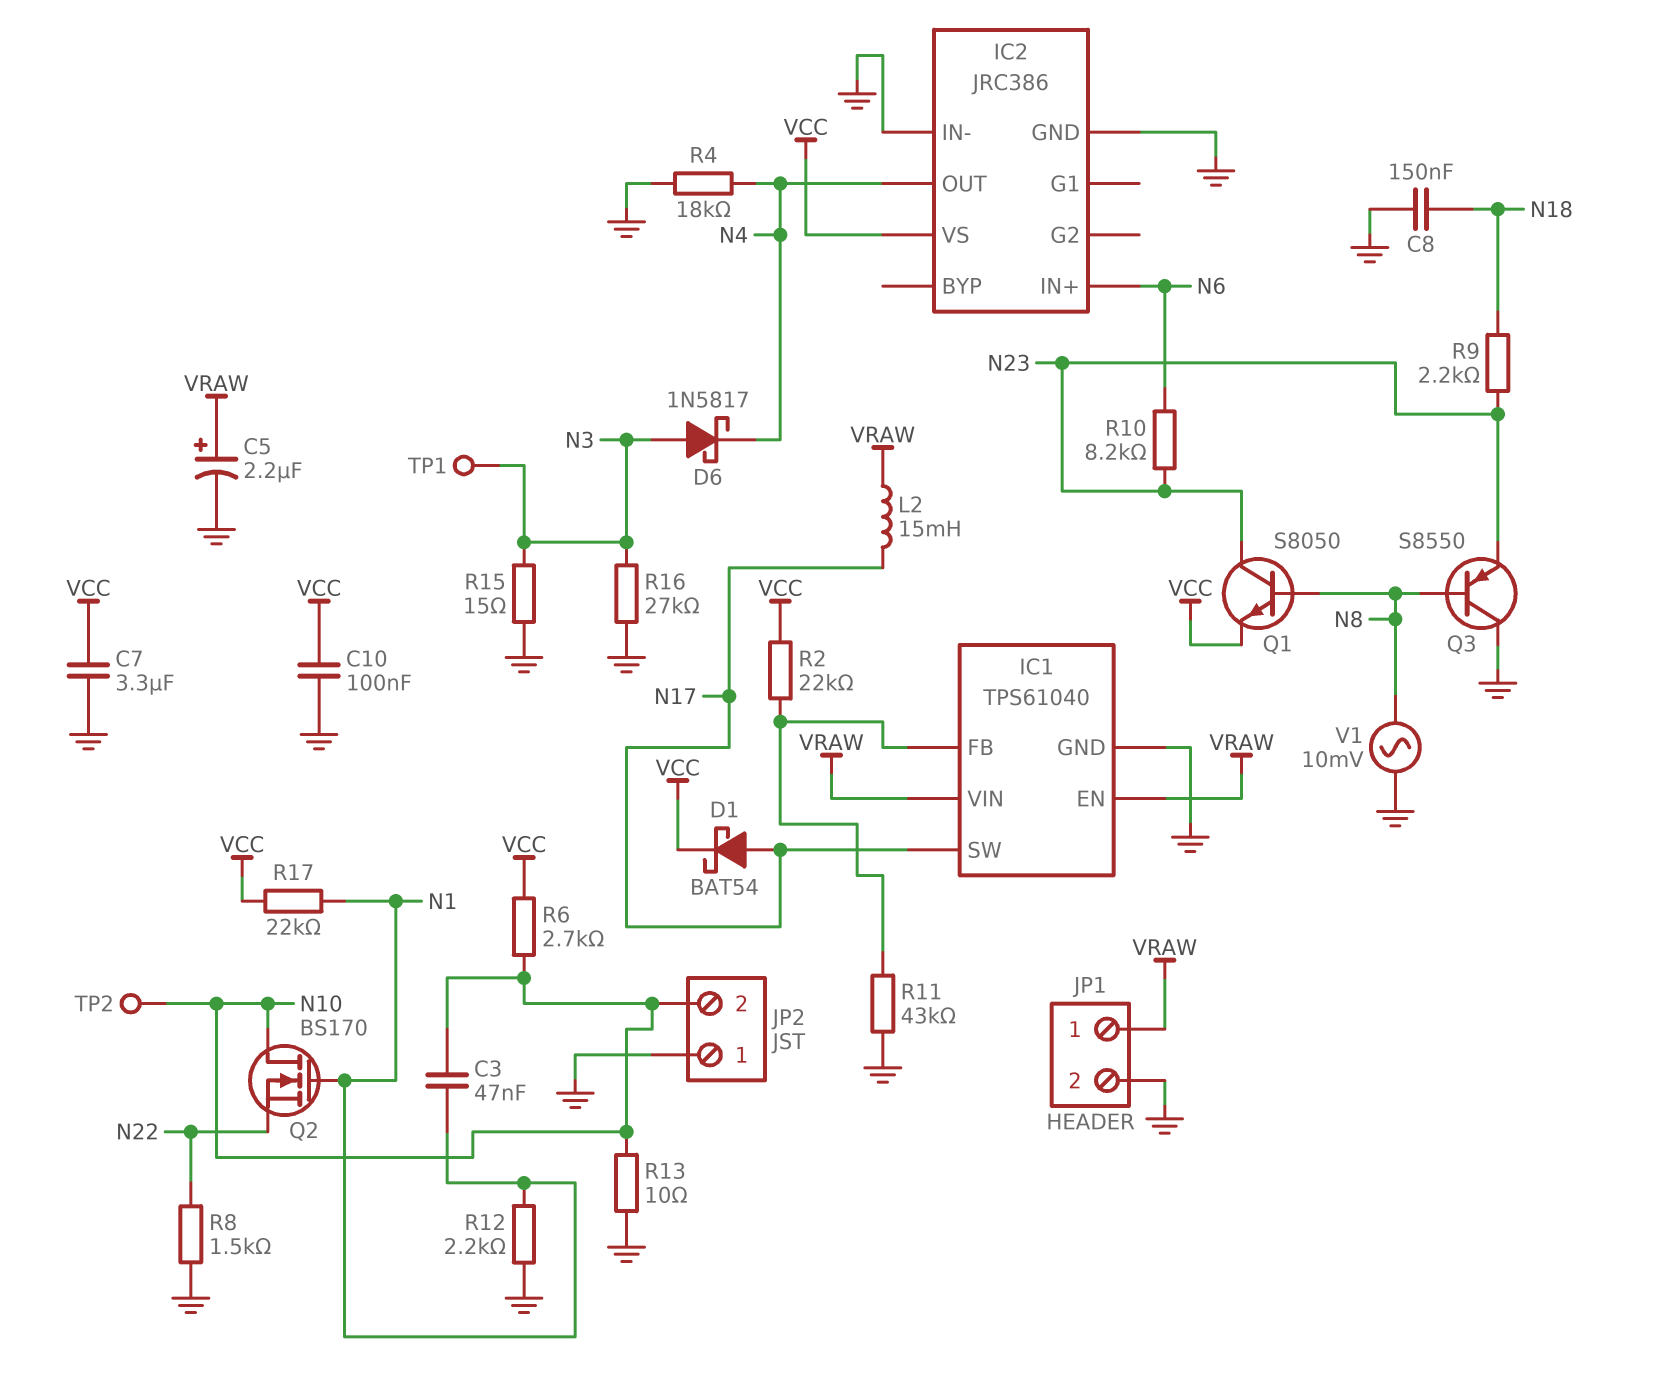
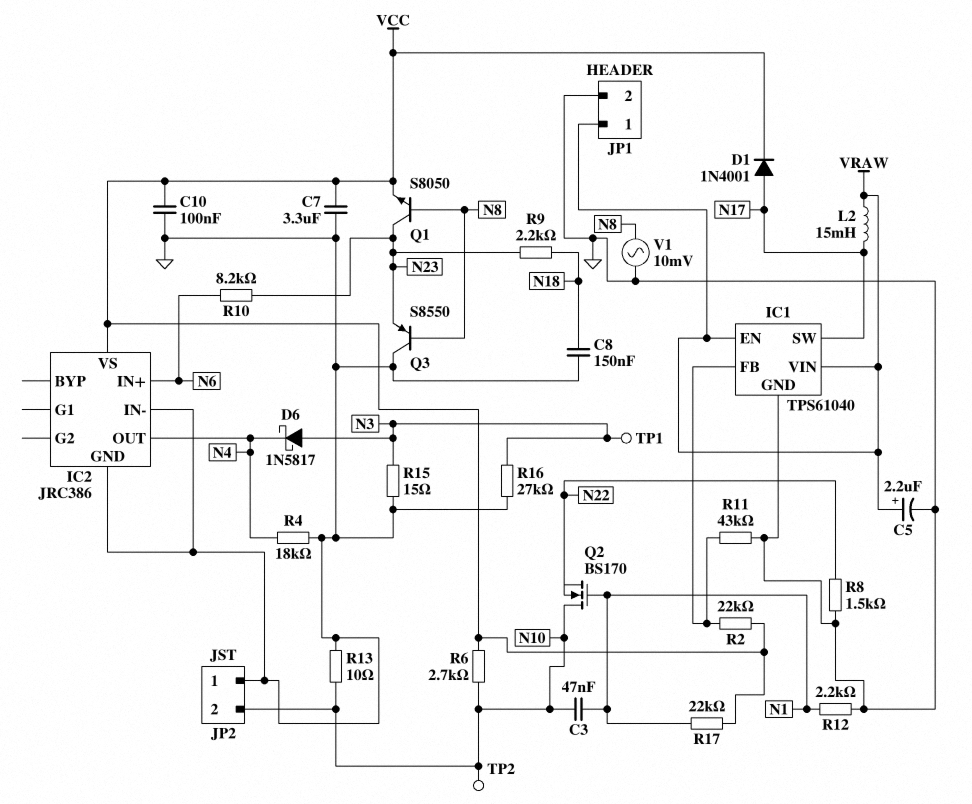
D1: schottky BAT54 (A N17, K VCC) -> diode 1N4001 (A N17, K VCC)

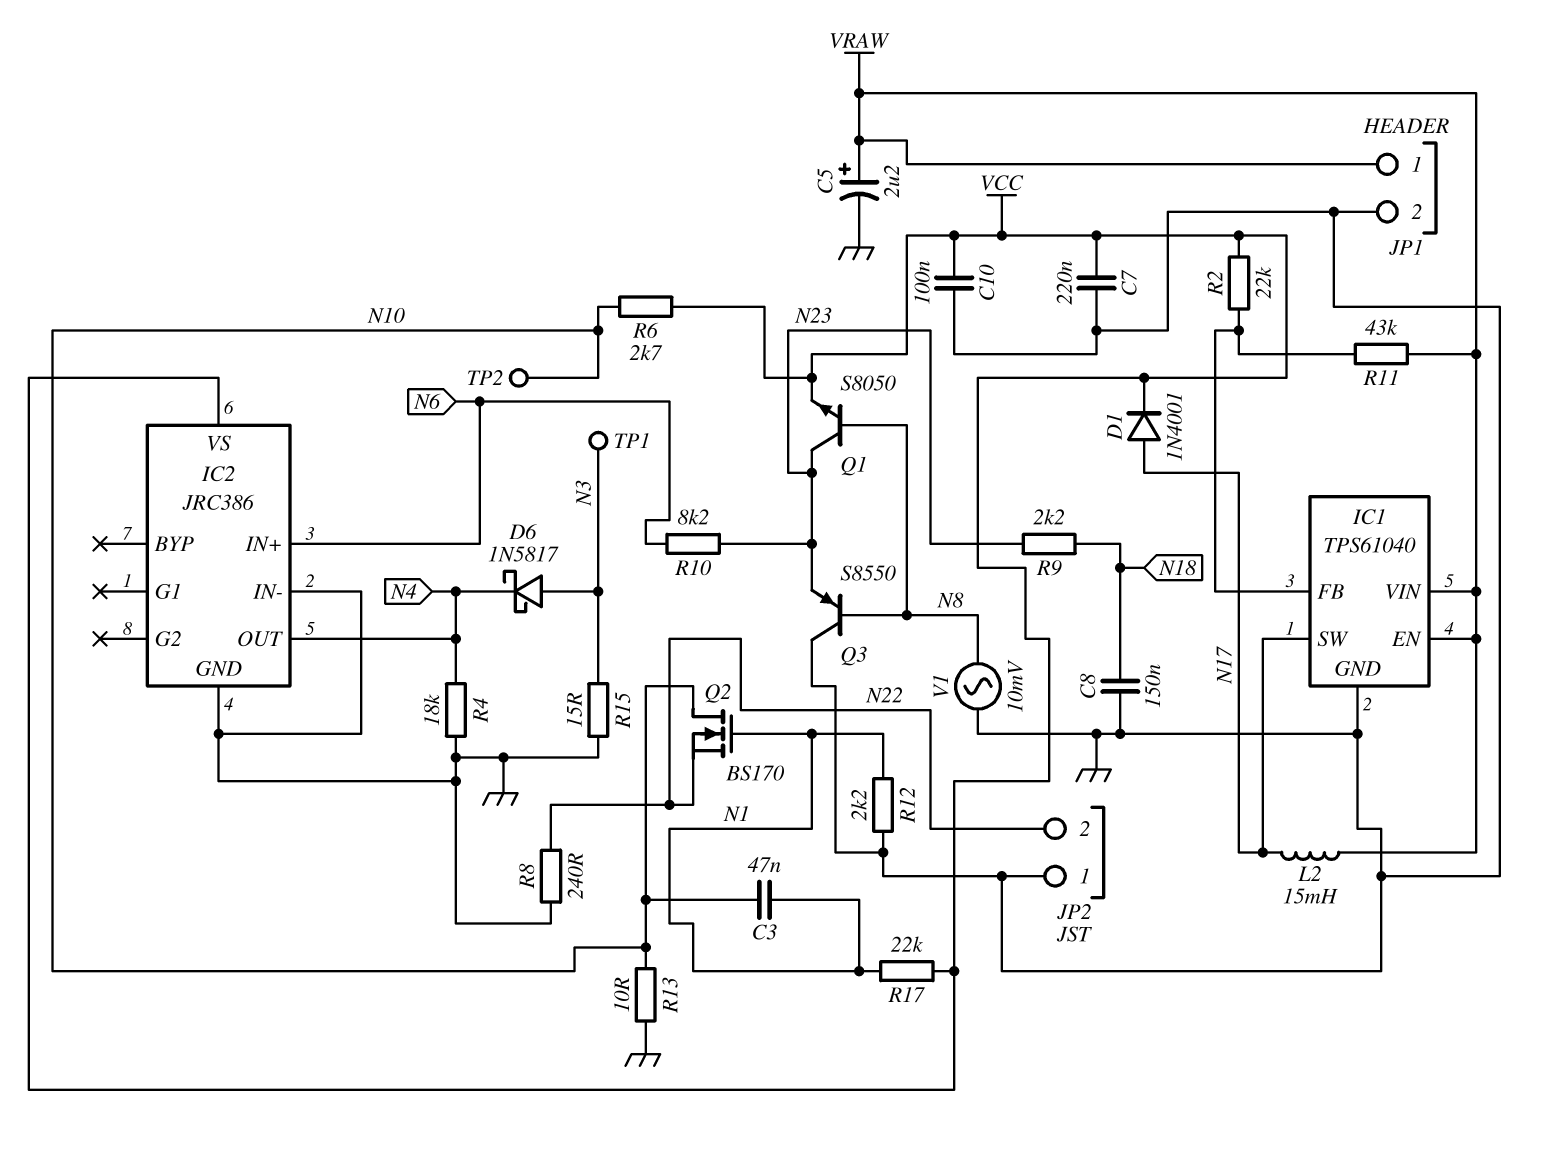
C7: 3.3uF (GND, VCC) -> 220nF (GND, VCC)
JP2 pin 2: N10 -> N22
R8: 1.5k (GND, N22) -> 240 (GND, N22)
R11: 43k (GND, IC1/FB) -> 43k (IC1/FB, VRAW)
R16: 27k (GND, N3) -> none

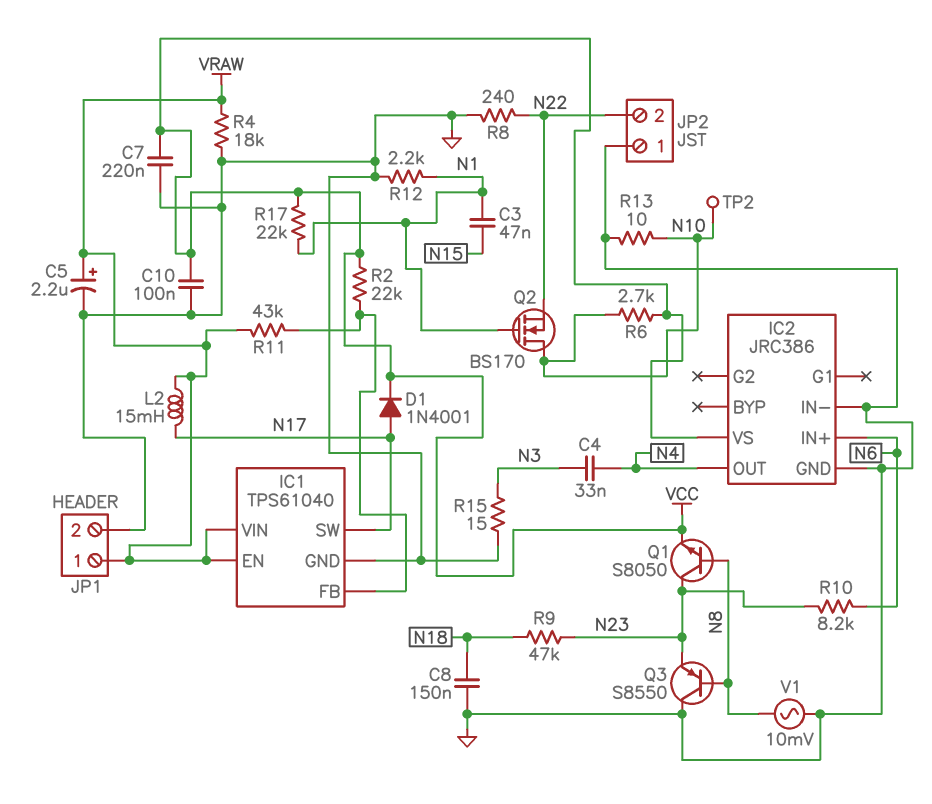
C3: 47nF (N1, N10) -> 47nF (N1, N15)
C4: none -> 33nF (N3, N4)
D6: schottky 1N5817 (A N3, K N4) -> none
R4: 18k (GND, N4) -> 18k (GND, VRAW)
R9: 2.2k (N18, N23) -> 47k (N18, N23)
TP1: test point (N3) -> none

